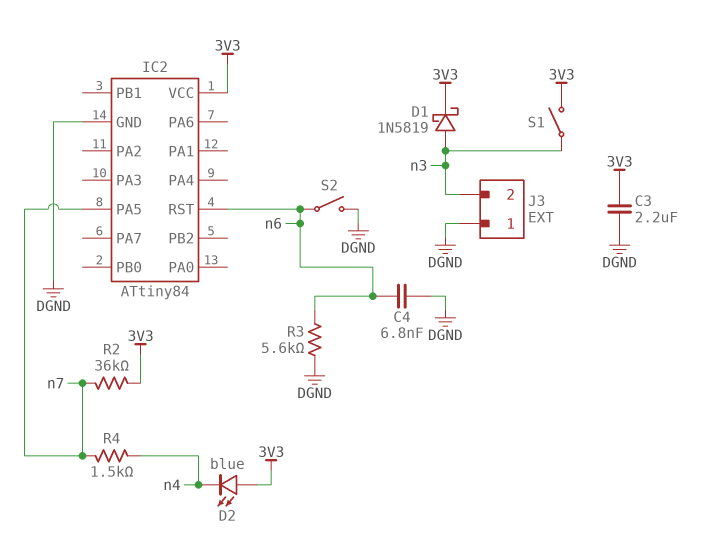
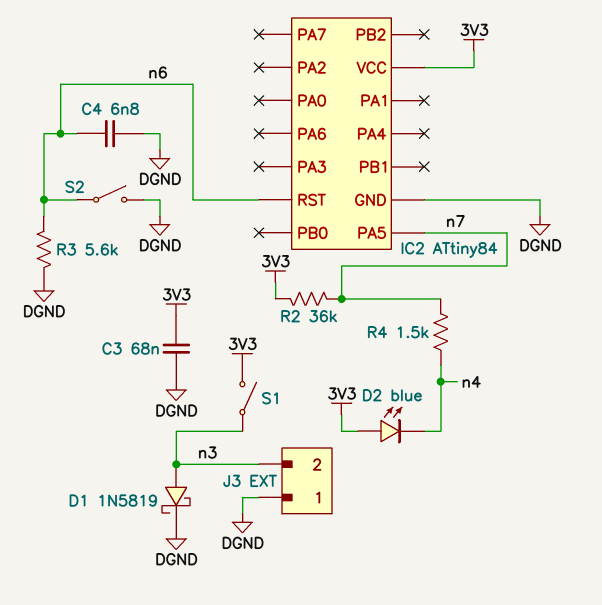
C3: 2.2uF (3V3, DGND) -> 68nF (3V3, DGND)
D1: schottky 1N5819 (A n3, K 3V3) -> schottky 1N5819 (A n3, K DGND)

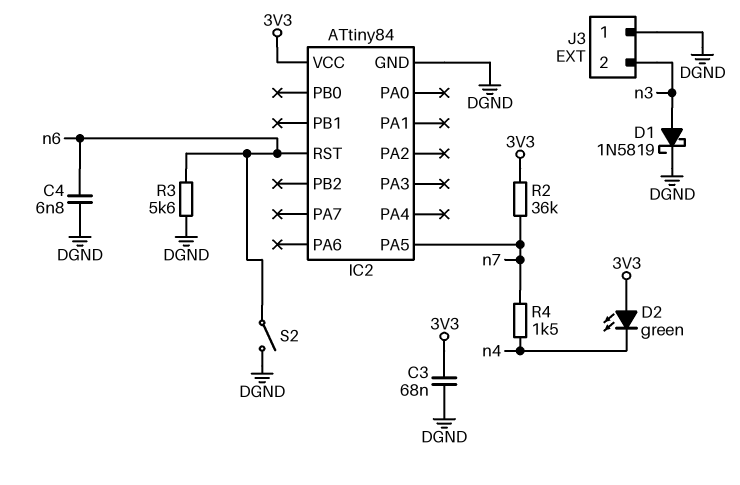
D2: LED blue (A 3V3, K n4) -> LED green (A 3V3, K n4)
S1: switch (3V3, n3) -> none

